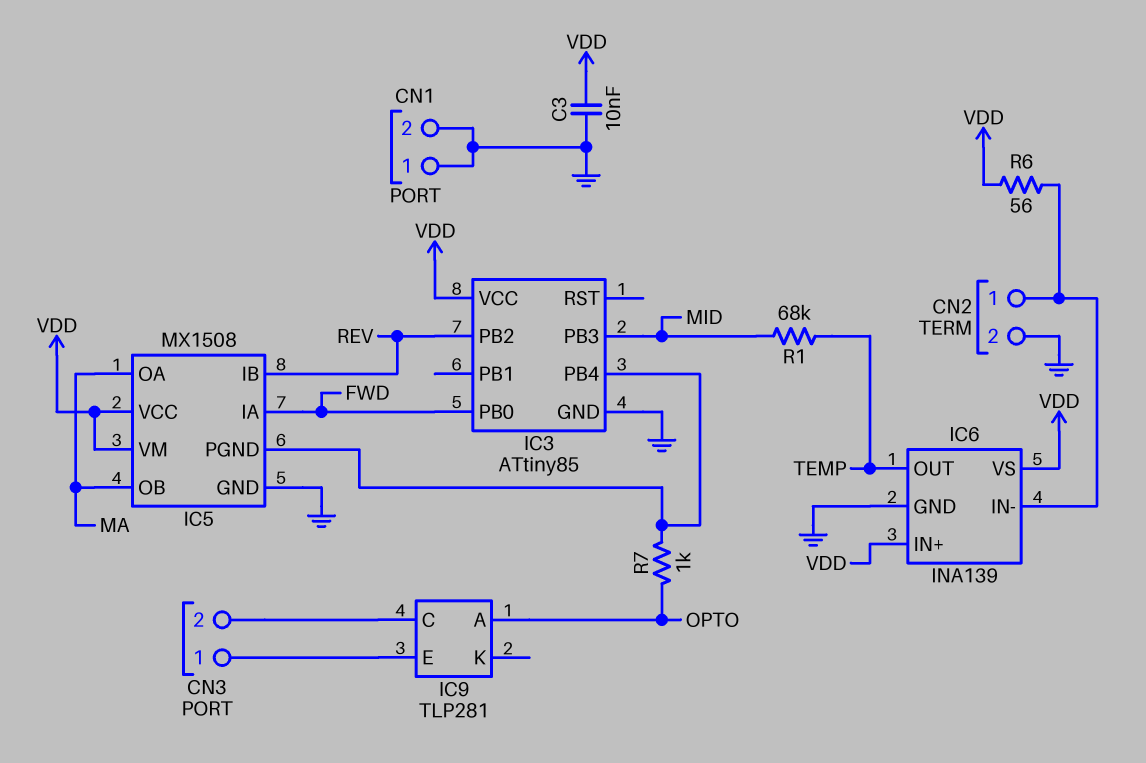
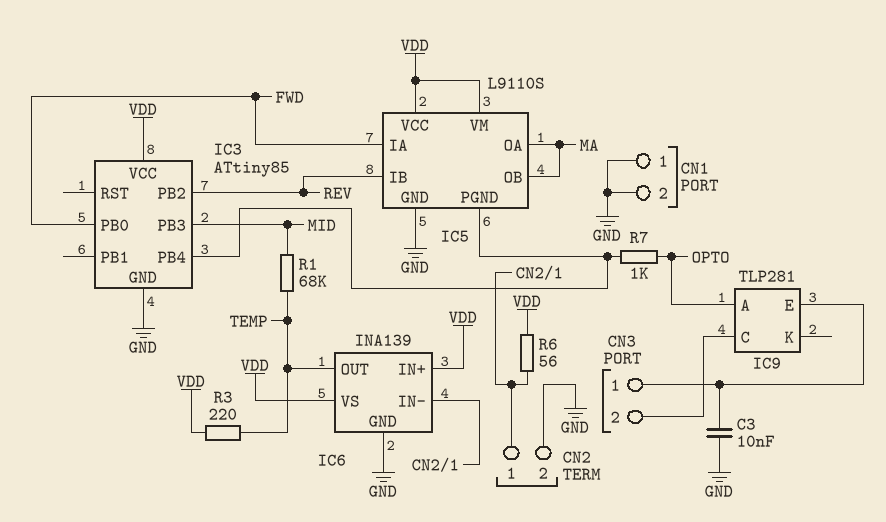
C3: 10nF (GND, VDD) -> 10nF (CN3/1, GND)
IC5: MX1508 -> L9110S
R3: none -> 220 (TEMP, VDD)

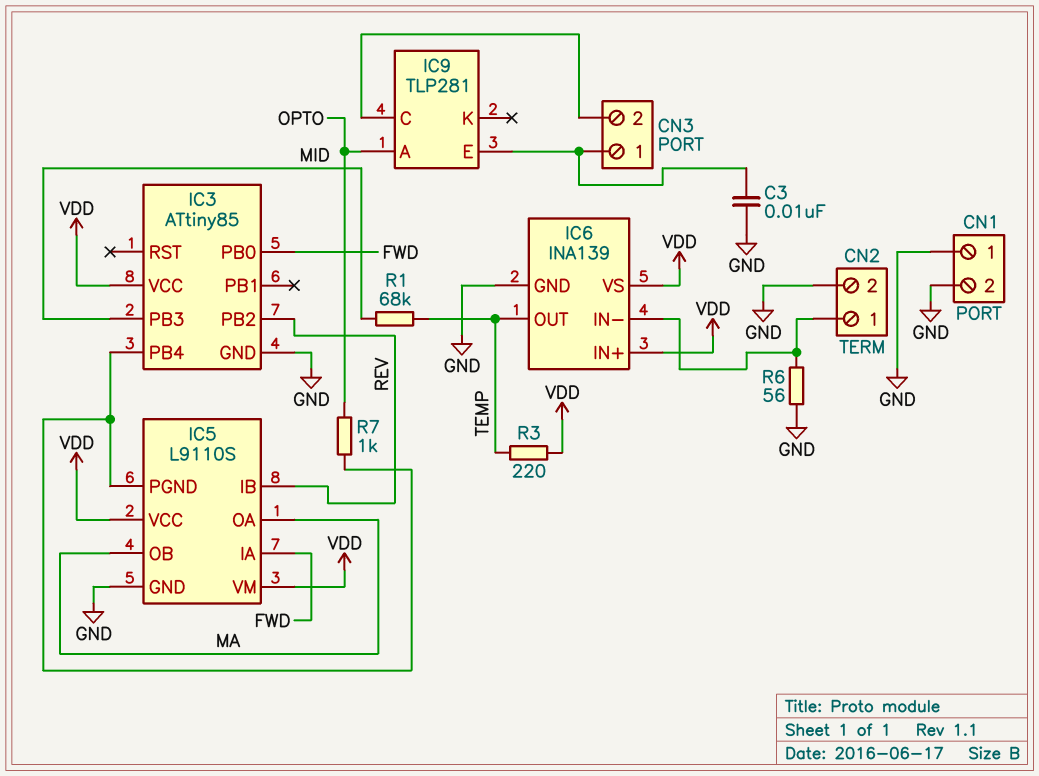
R6: 56 (CN2/1, VDD) -> 56 (CN2/1, GND)

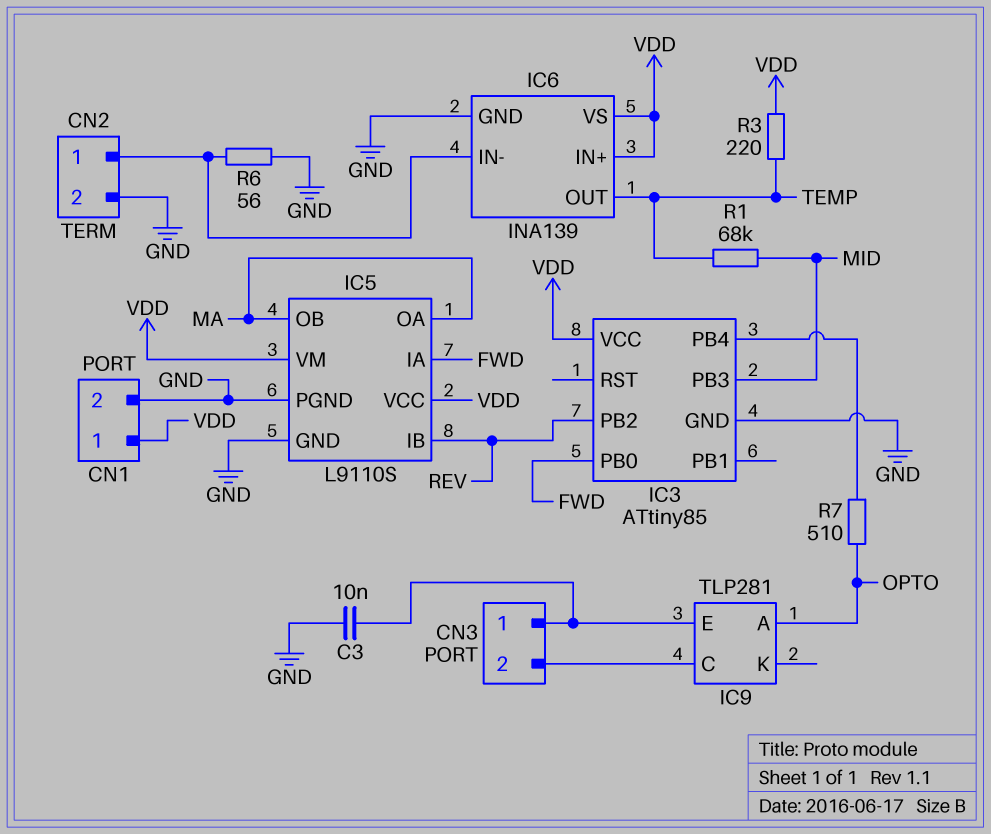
CN1 pin 1: GND -> VDD
IC5 pin PGND: IC3/PB4 -> GND
R7: 1k (IC3/PB4, OPTO) -> 510 (IC3/PB4, OPTO)

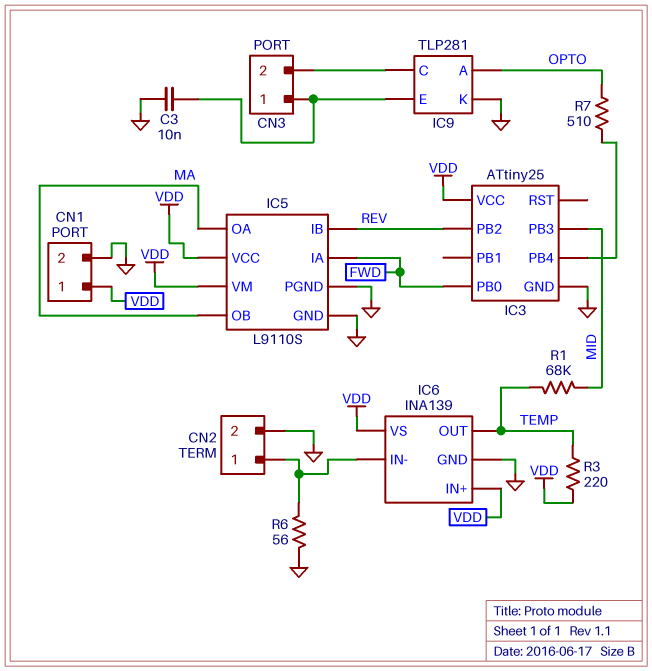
IC3: ATtiny85 -> ATtiny25
IC9 pin K: none -> GND

